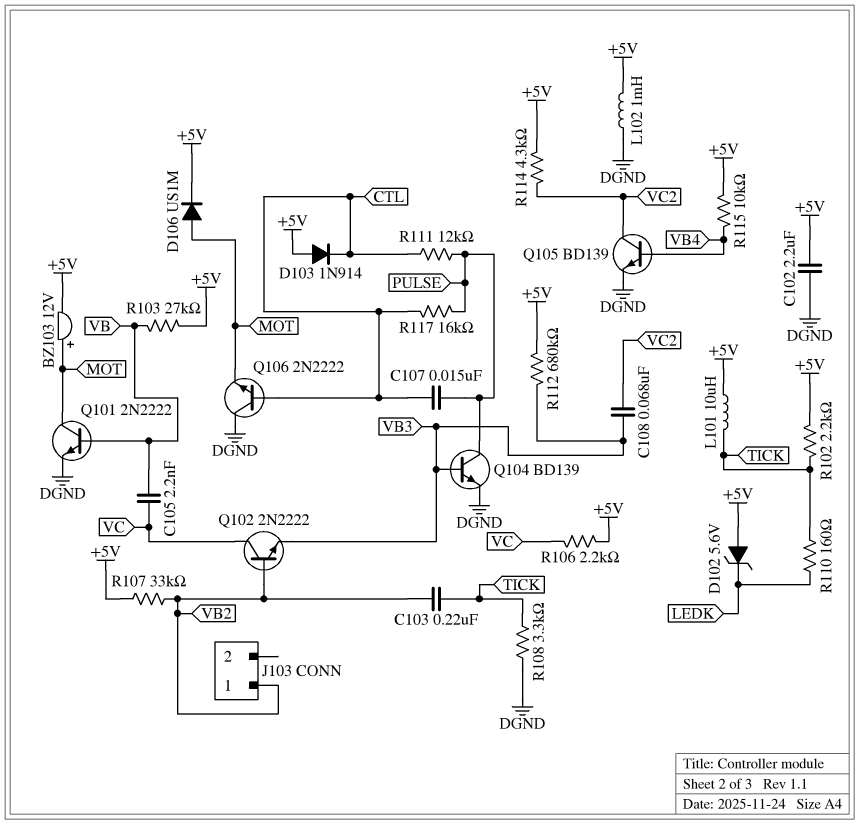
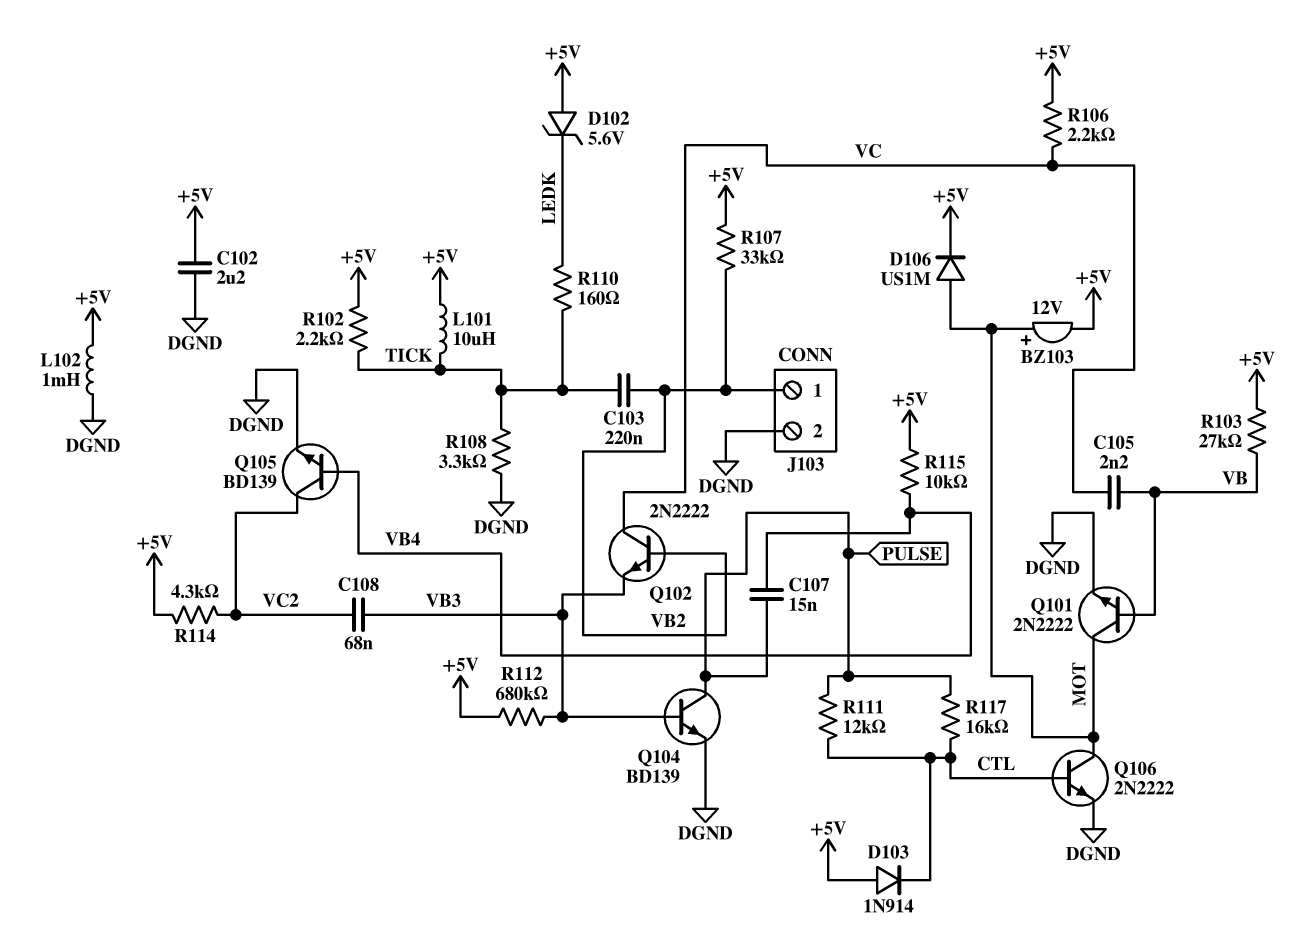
C107: 15nF (CTL, PULSE) -> 15nF (PULSE, VB4)
J103 pin 2: none -> DGND
Q106: NPN 2N2222 (B CTL, C DGND, E MOT) -> NPN 2N2222 (B CTL, C MOT, E DGND)

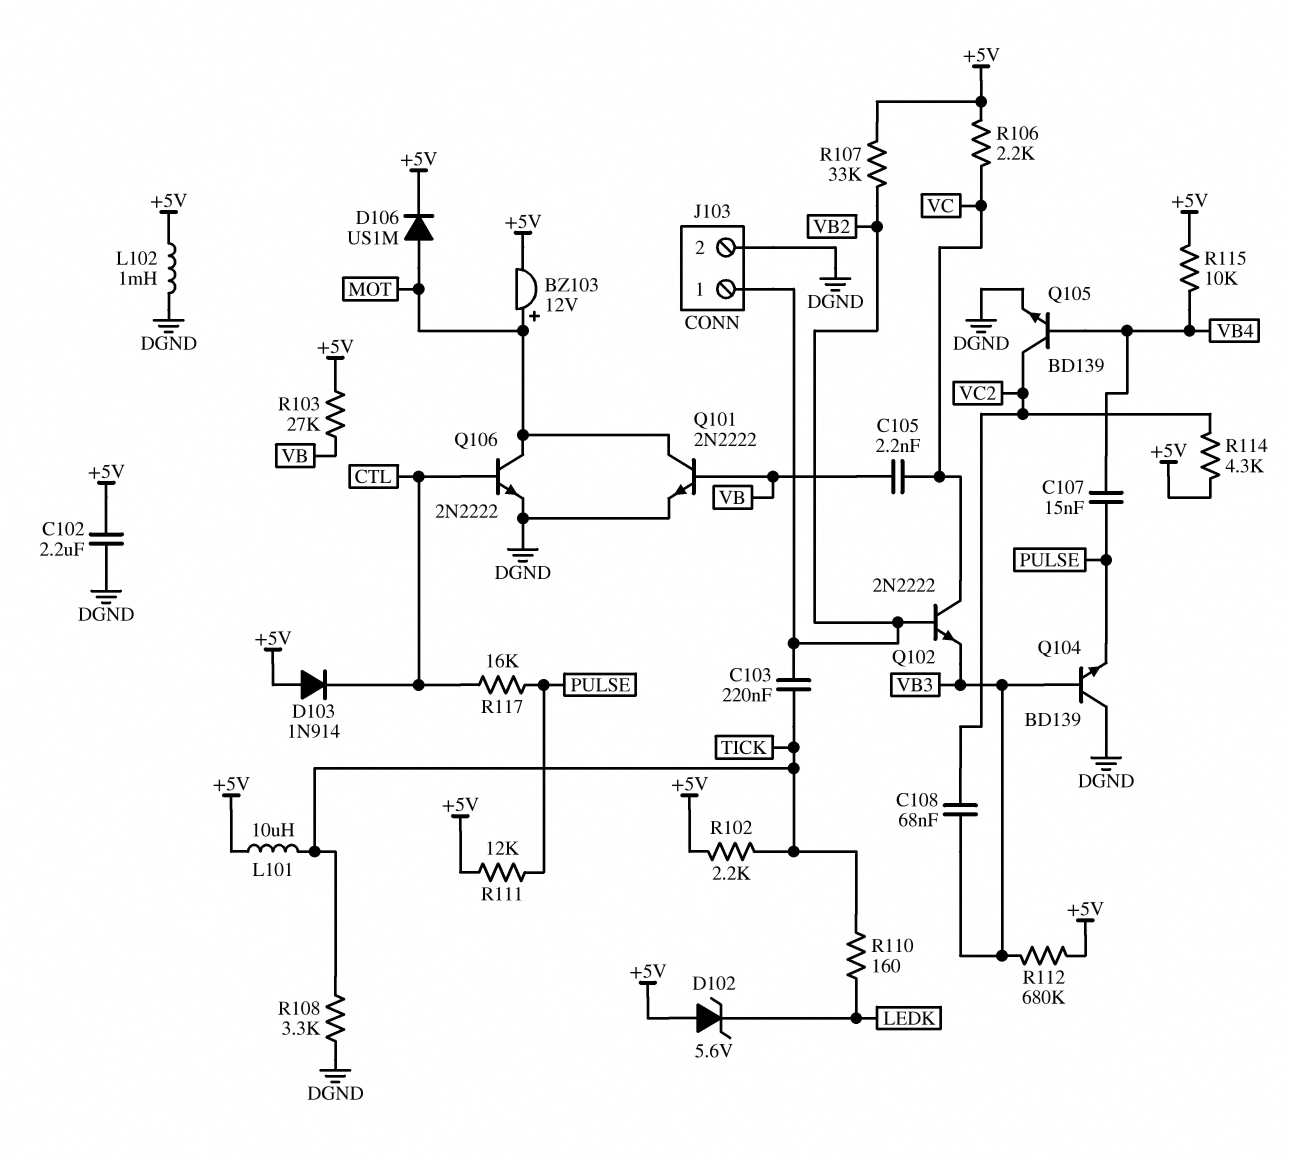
Q104: NPN BD139 (B VB3, C PULSE, E DGND) -> NPN BD139 (B VB3, C DGND, E PULSE)
R111: 12k (CTL, PULSE) -> 12k (+5V, PULSE)

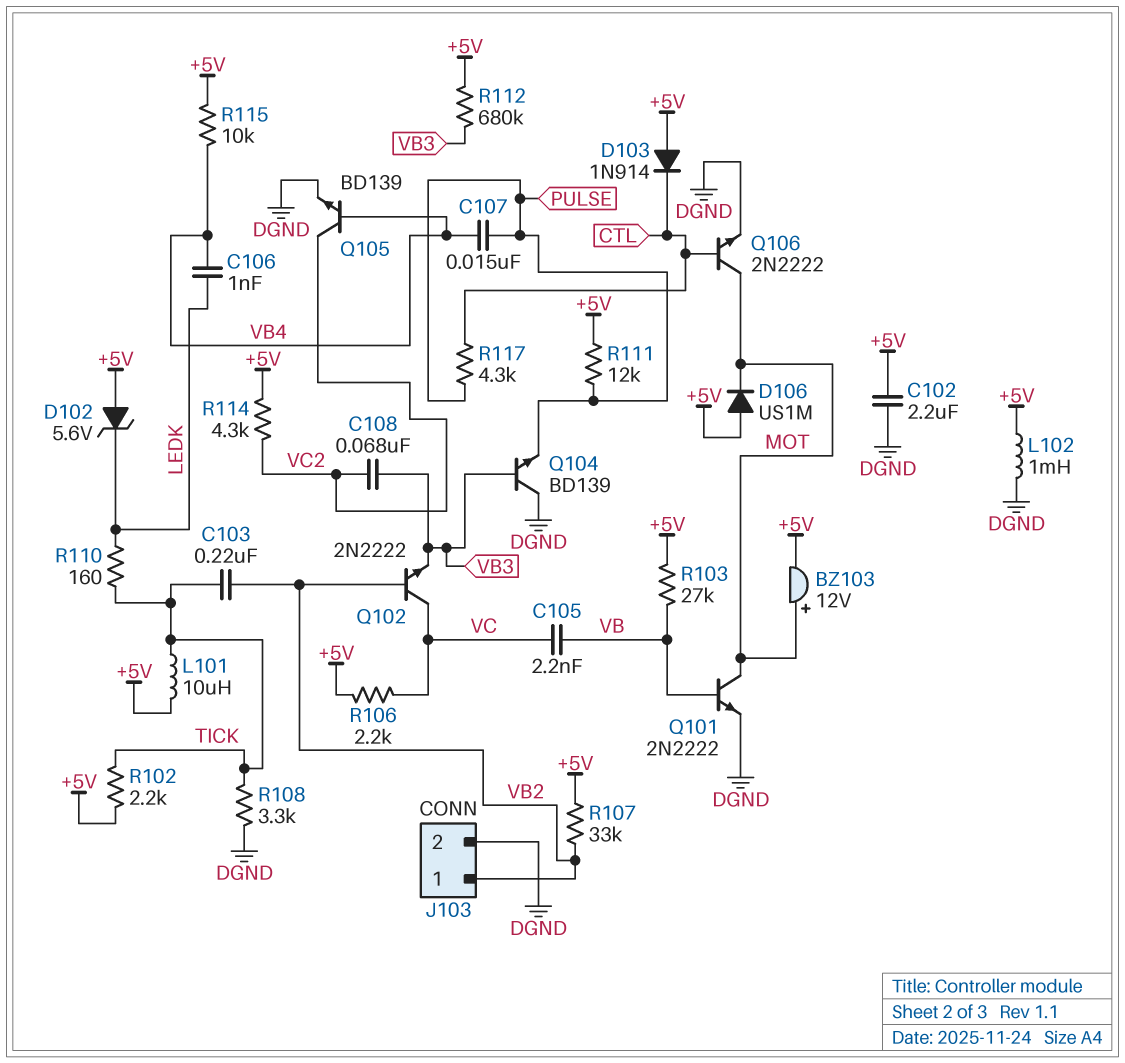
C106: none -> 1nF (LEDK, VB4)
D106: diode US1M (A MOT, K +5V) -> diode US1M (A +5V, K MOT)
R117: 16k (CTL, PULSE) -> 4.3k (CTL, PULSE)

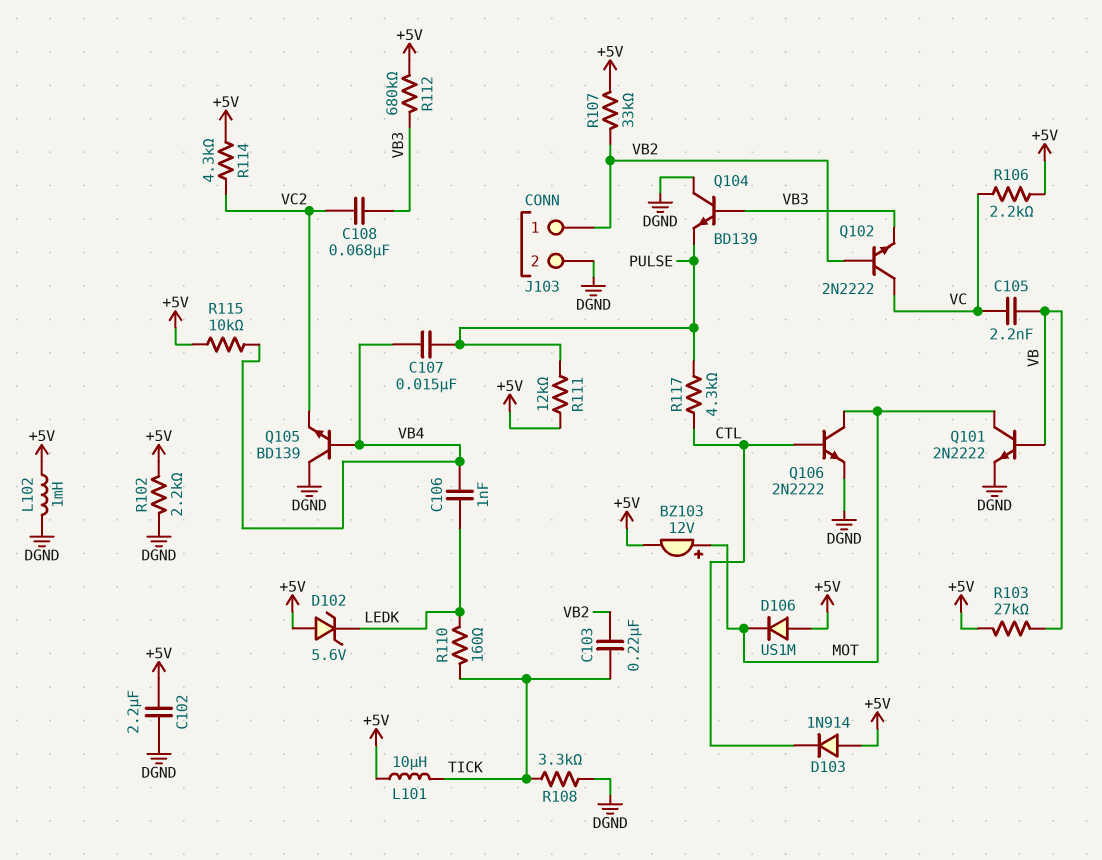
Q105: NPN BD139 (B VB4, C VC2, E DGND) -> NPN BD139 (B VB4, C DGND, E VC2)
R102: 2.2k (+5V, TICK) -> 2.2k (+5V, DGND)

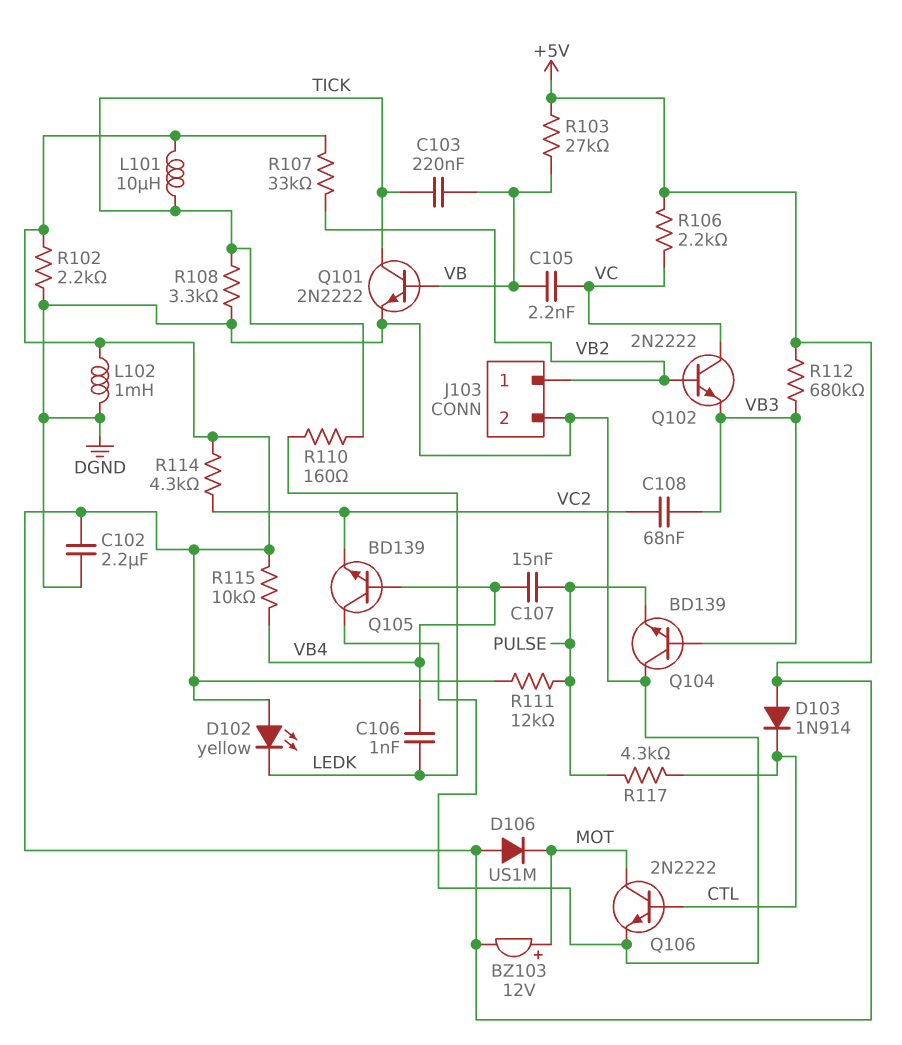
C103: 220nF (TICK, VB2) -> 220nF (TICK, VB)
D102: zener 5.6V (A +5V, K LEDK) -> LED yellow (A +5V, K LEDK)
Q101: NPN 2N2222 (B VB, C MOT, E DGND) -> NPN 2N2222 (B VB, C TICK, E DGND)

